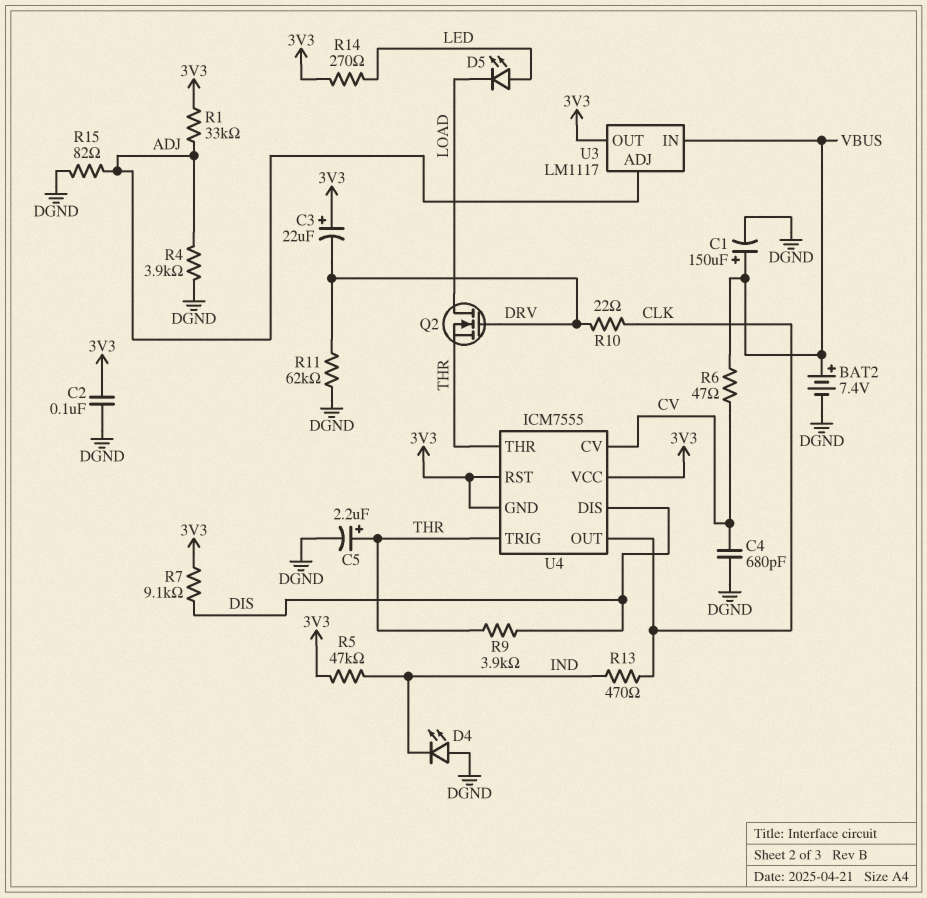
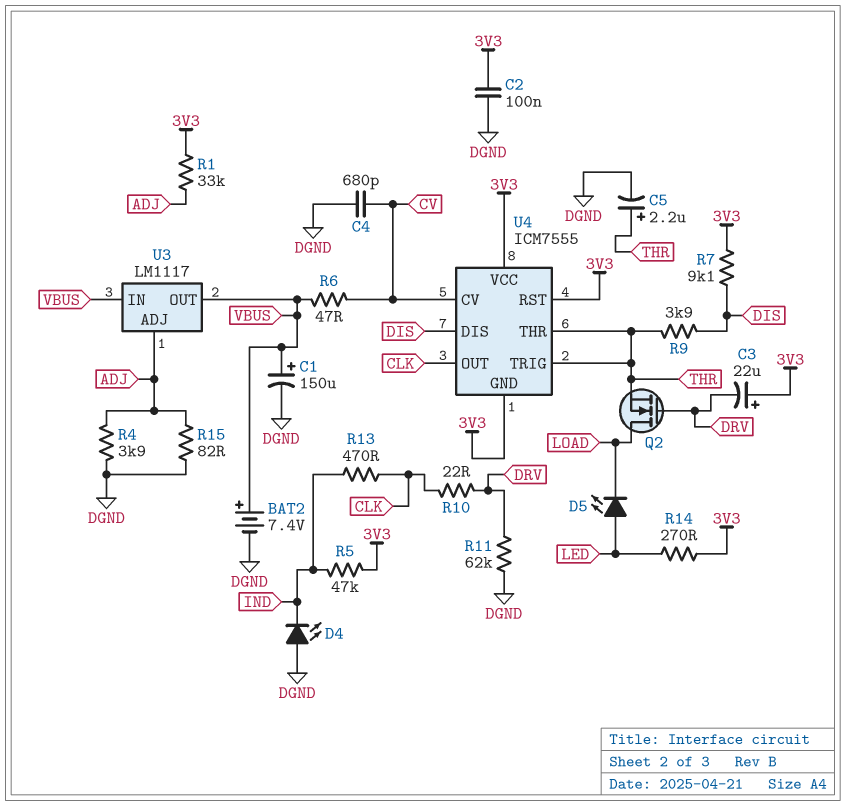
U3 pin OUT: 3V3 -> VBUS

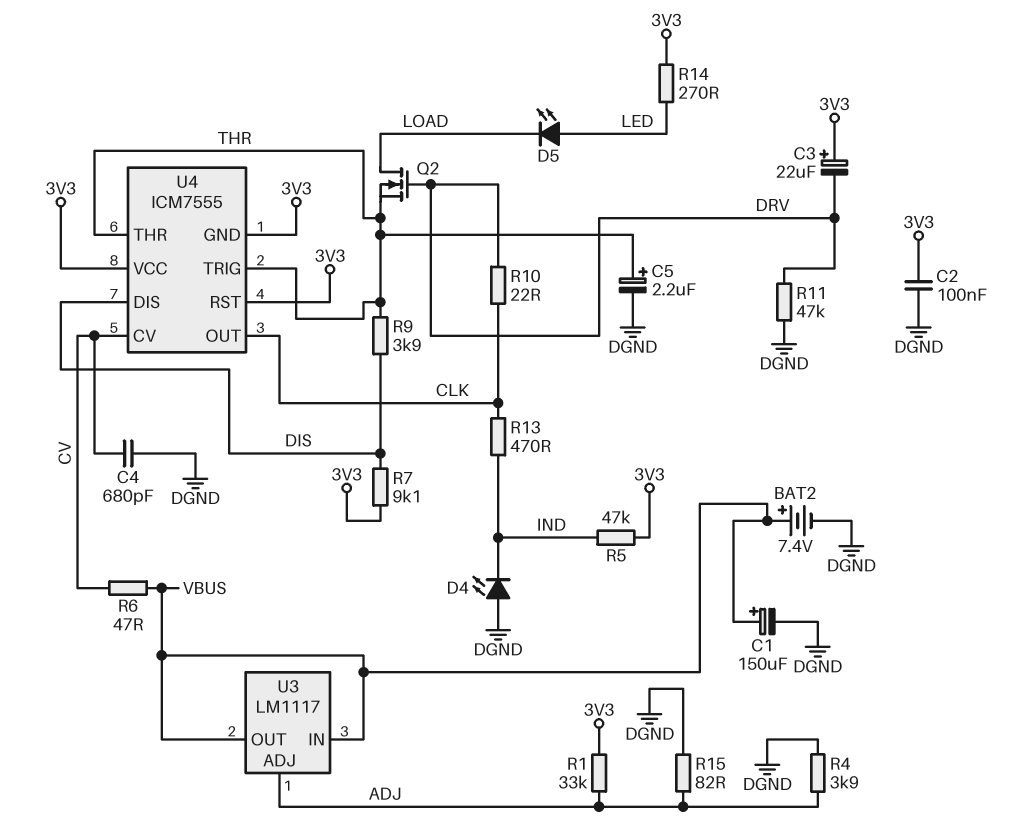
R11: 62k (DGND, DRV) -> 47k (DGND, DRV)

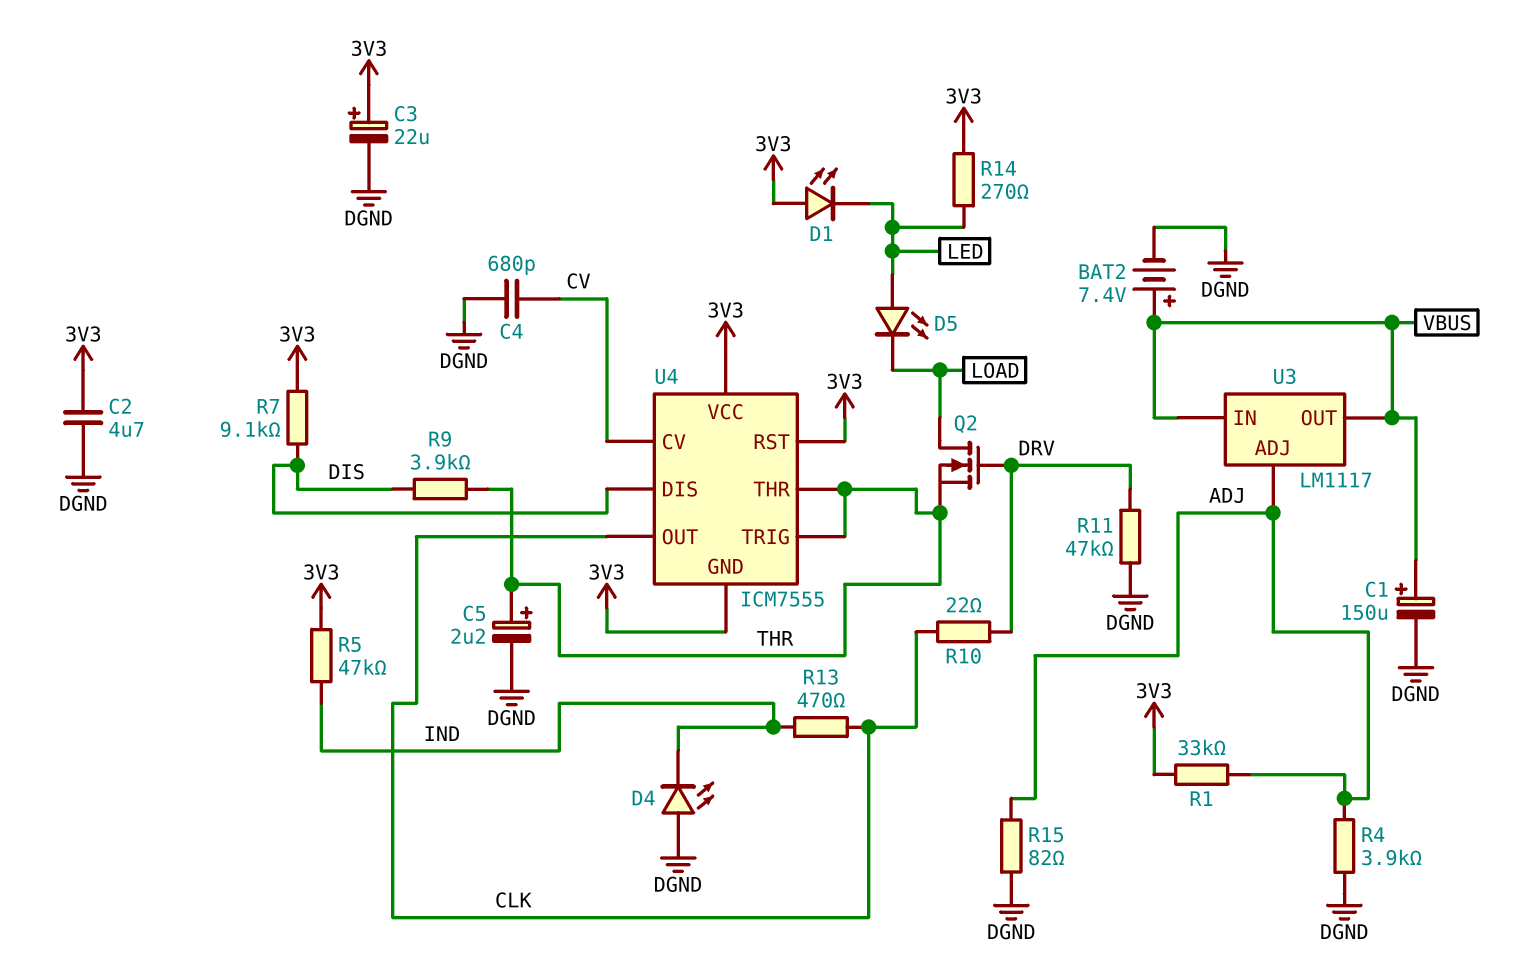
C2: 100nF (3V3, DGND) -> 4.7uF (3V3, DGND)
C3: 22uF (plus 3V3, minus DRV) -> 22uF (plus 3V3, minus DGND)
D1: none -> LED (A 3V3, K LED)
R6: 47 (CV, VBUS) -> none

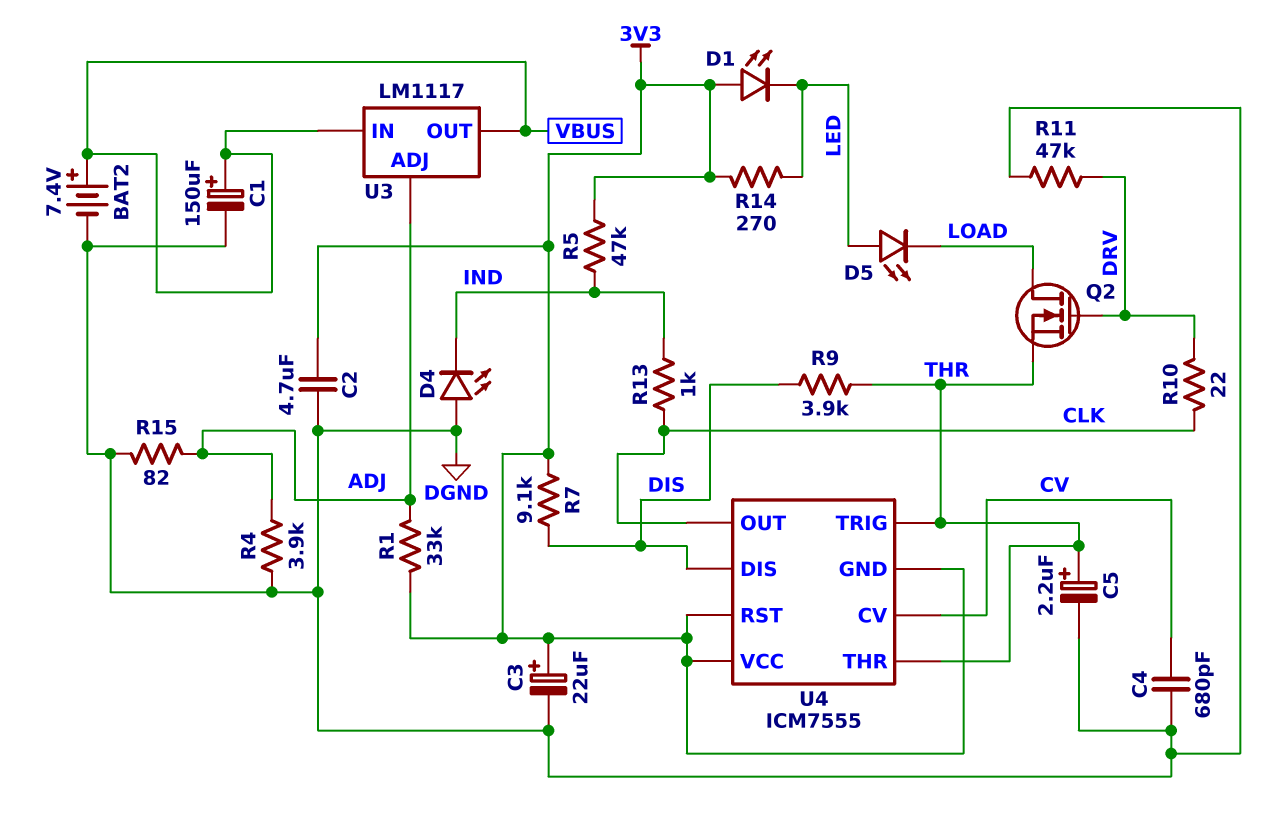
R13: 470 (CLK, IND) -> 1k (CLK, IND)

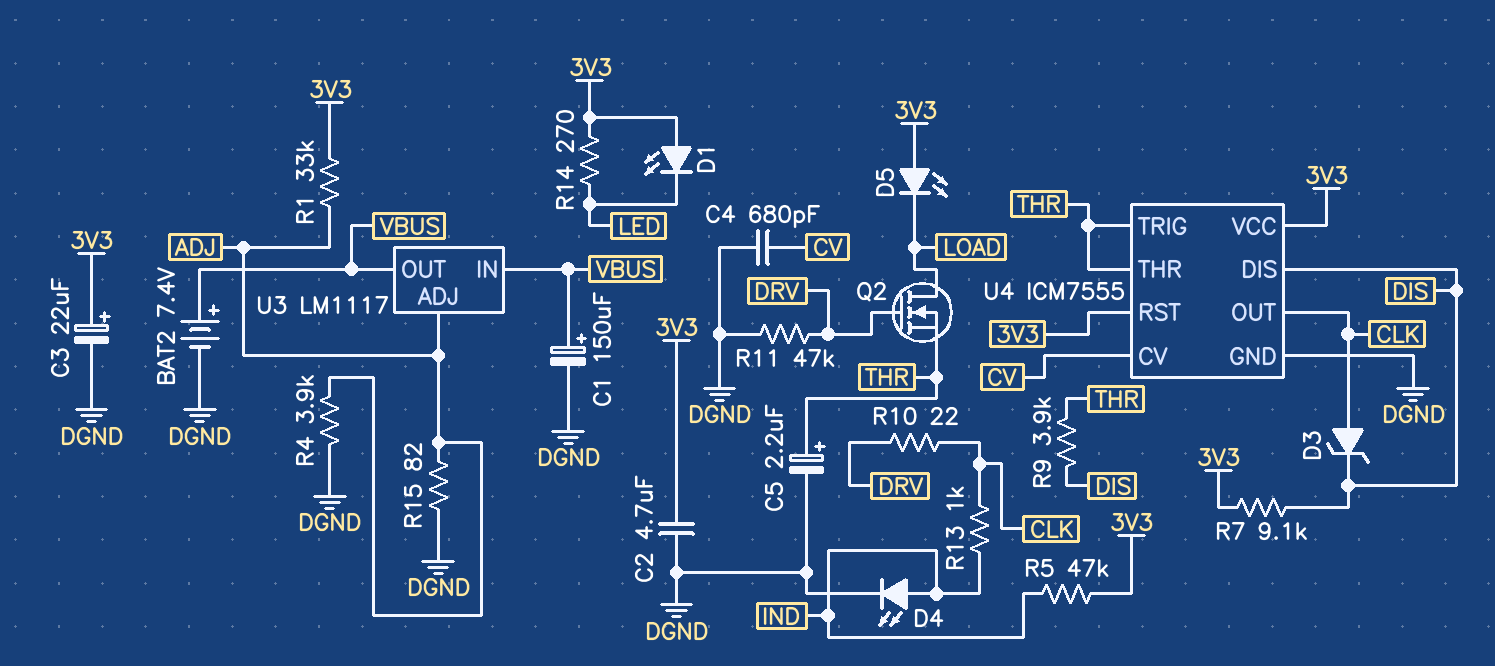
D3: none -> zener (A CLK, K DIS)
D4: LED (A DGND, K IND) -> LED (A IND, K DGND)
D5: LED (A LED, K LOAD) -> LED (A 3V3, K LOAD)
U4 pin GND: 3V3 -> DGND

